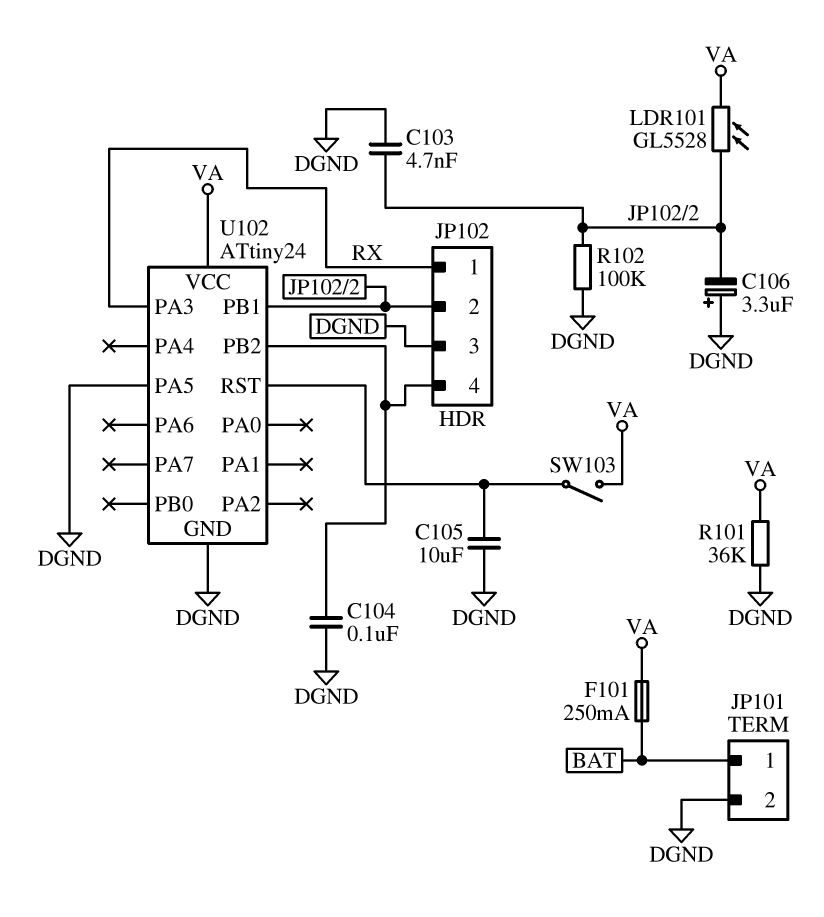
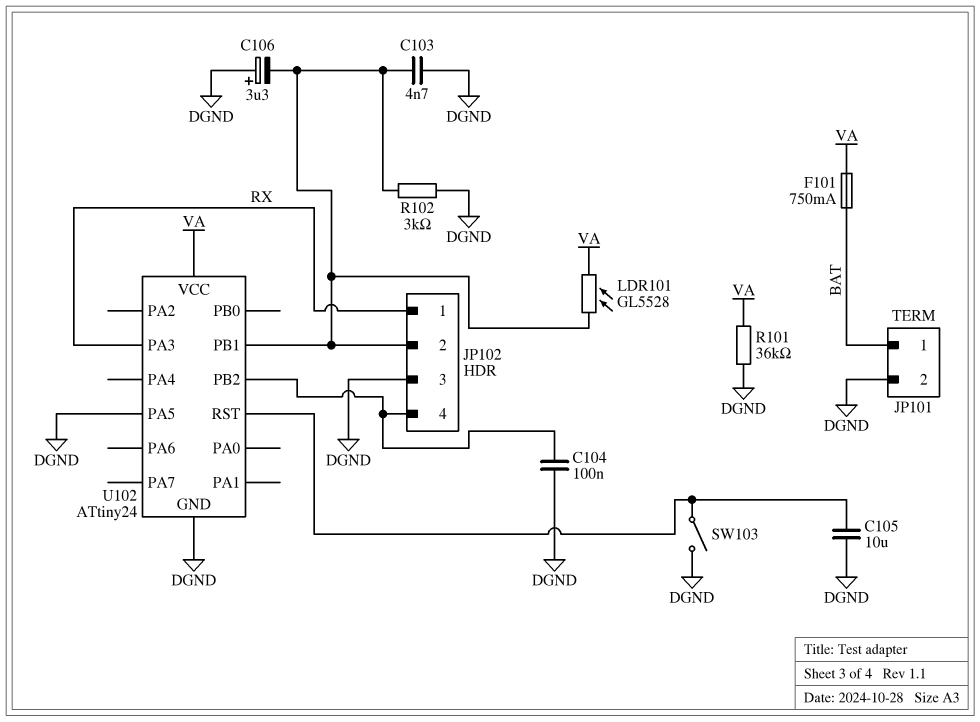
F101: 250mA (BAT, VA) -> 750mA (BAT, VA)
R102: 100k (DGND, JP102/2) -> 3k (DGND, JP102/2)
SW103: switch (U102/RST, VA) -> switch (DGND, U102/RST)

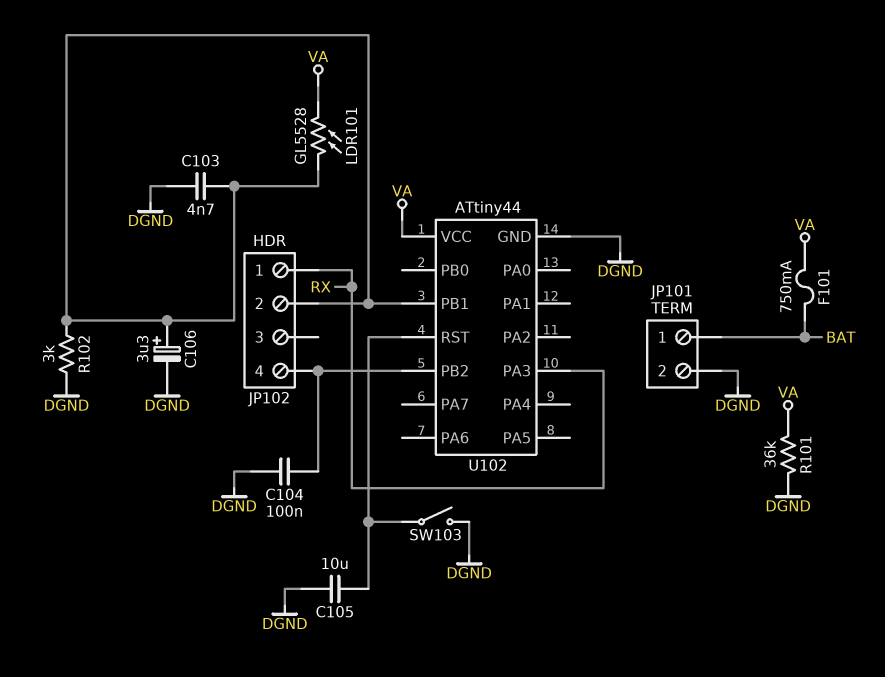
C106: 3.3uF (plus DGND, minus JP102/2) -> 3.3uF (plus JP102/2, minus DGND)
JP102 pin 3: DGND -> none
U102: ATtiny24 -> ATtiny44
U102 pin PA5: DGND -> none

